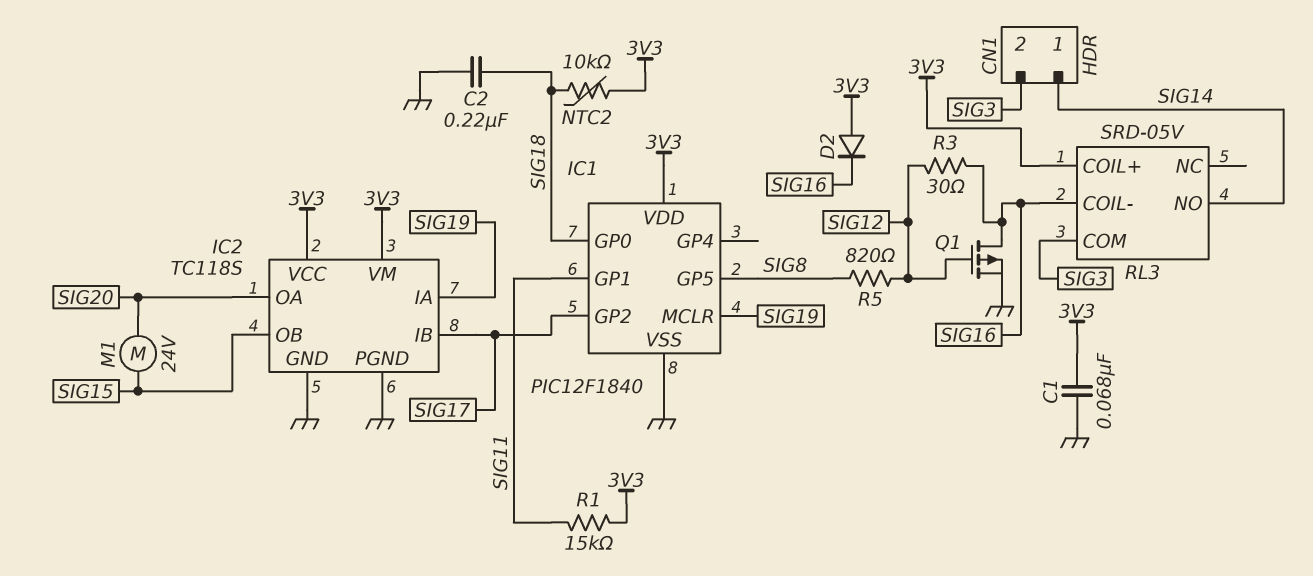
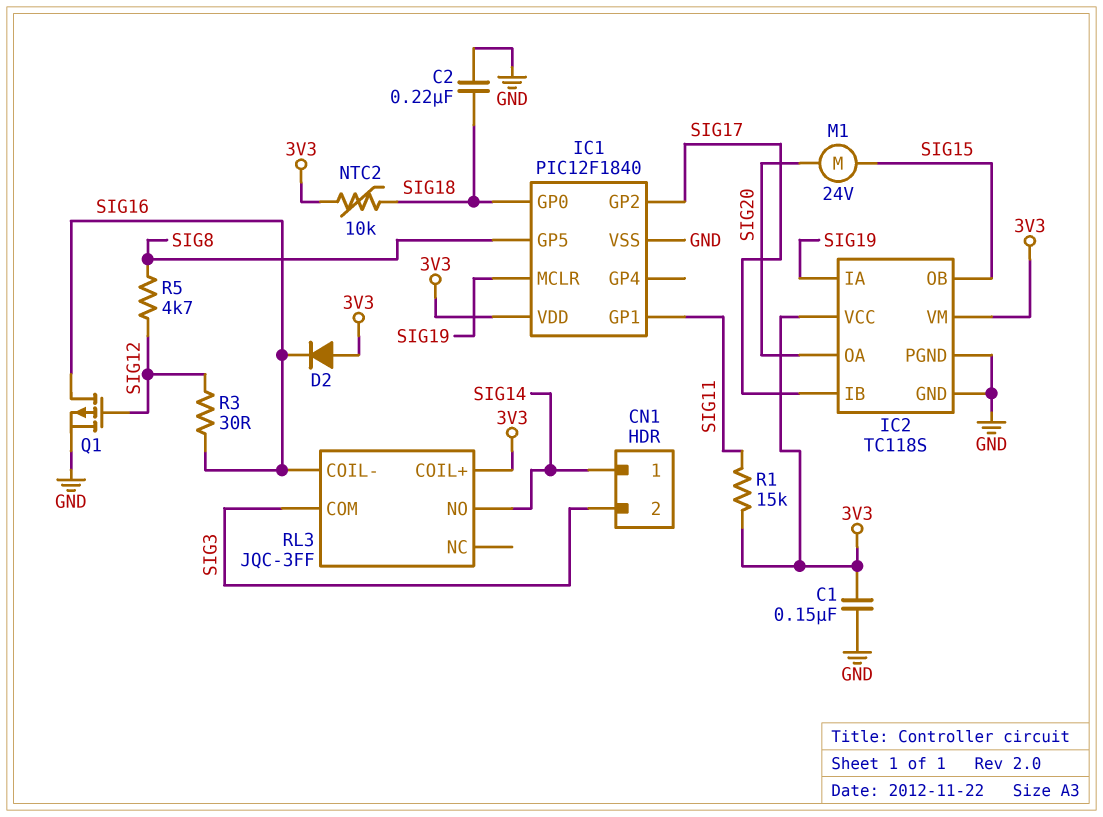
C1: 68nF (3V3, GND) -> 150nF (3V3, GND)
R5: 820 (SIG8, SIG12) -> 4.7k (SIG8, SIG12)
RL3: SRD-05V -> JQC-3FF

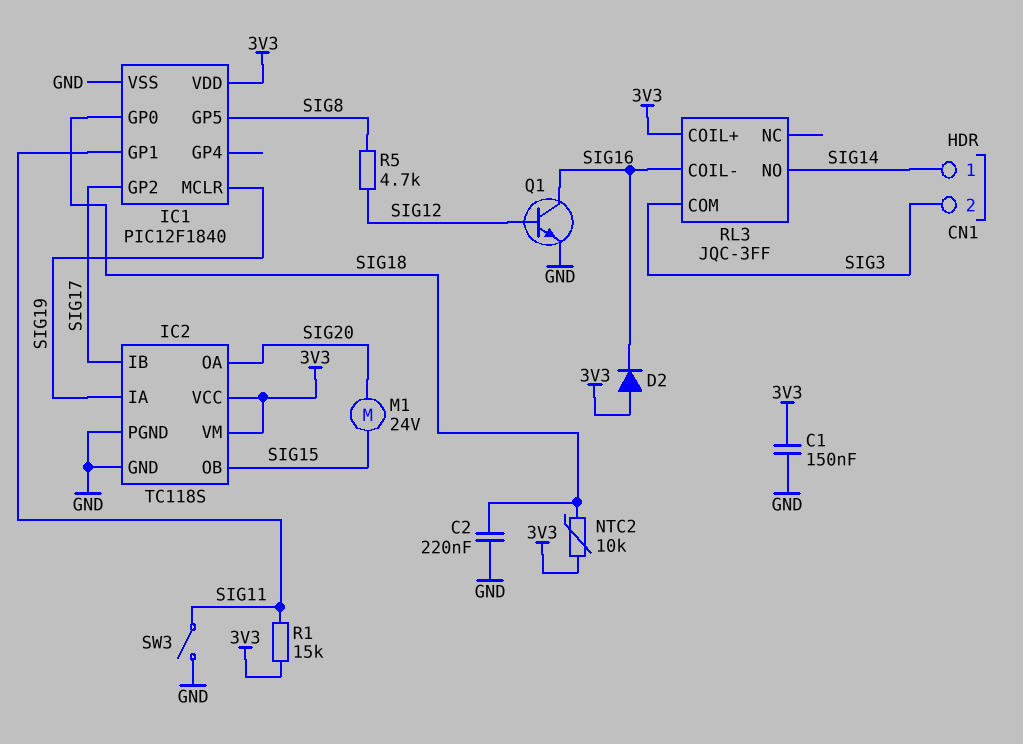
Q1: PMOS (G SIG12, D SIG16, S GND) -> NPN (B SIG12, C SIG16, E GND)
R3: 30 (SIG12, SIG16) -> none
SW3: none -> switch (GND, SIG11)

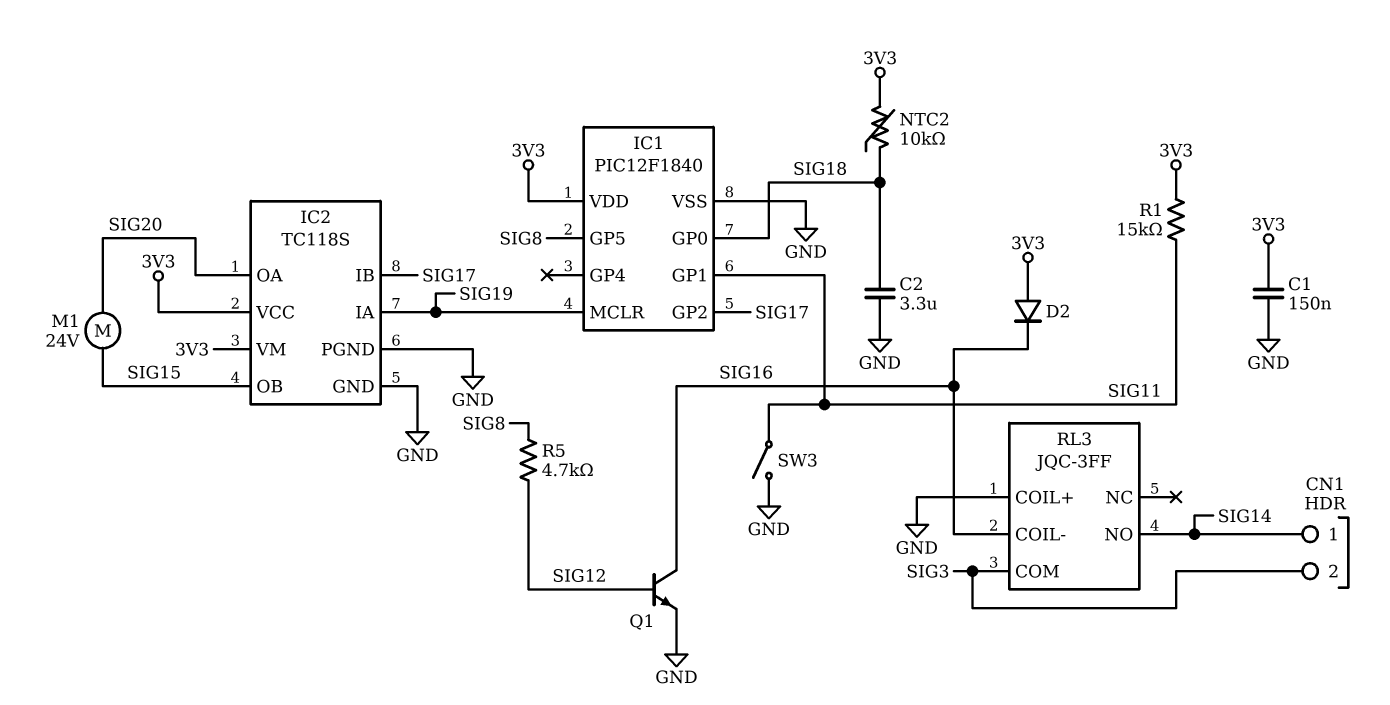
C2: 220nF (GND, SIG18) -> 3.3uF (GND, SIG18)
RL3 pin COIL+: 3V3 -> GND

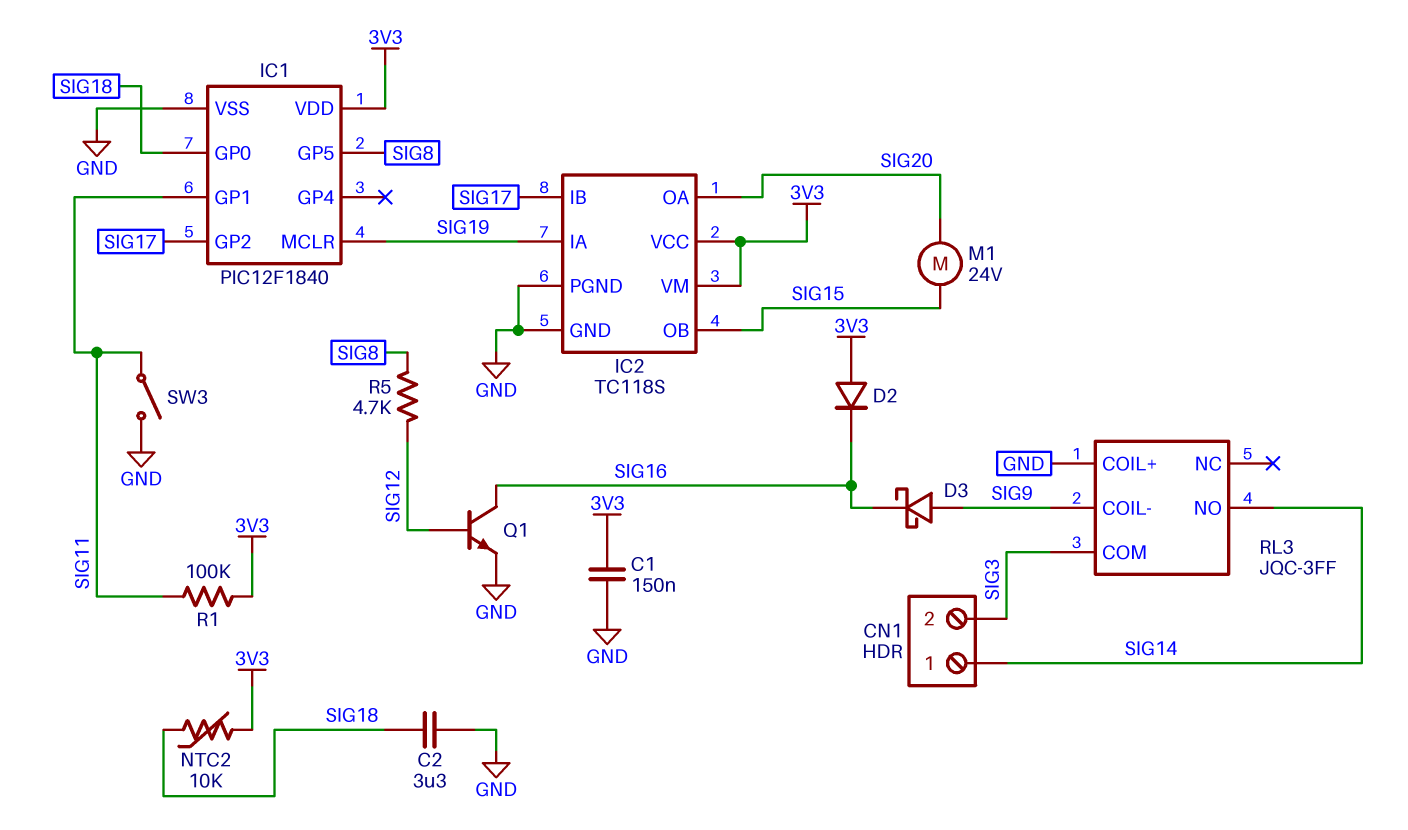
D3: none -> schottky (A SIG9, K SIG16)
R1: 15k (3V3, SIG11) -> 100k (3V3, SIG11)
RL3 pin COIL-: SIG16 -> SIG9

